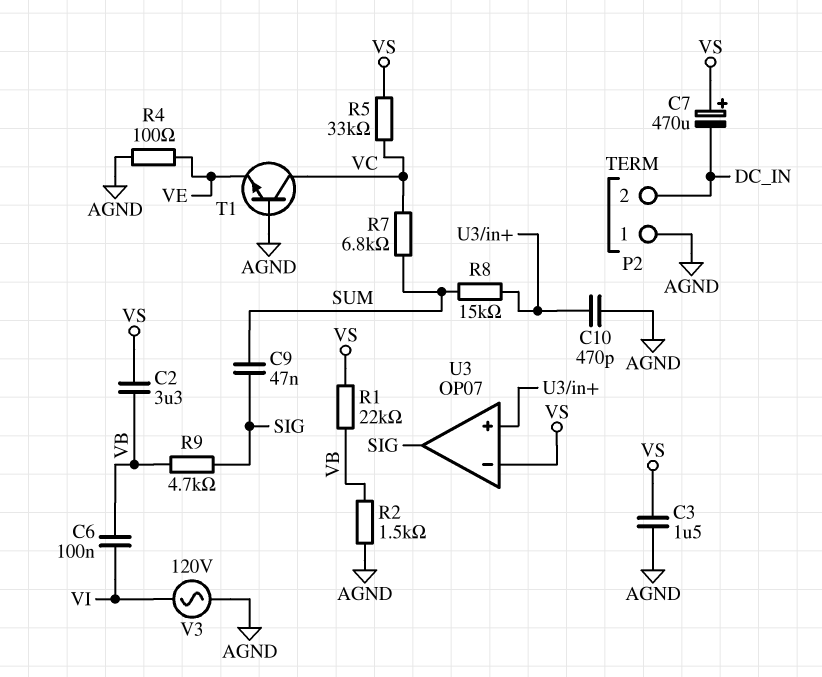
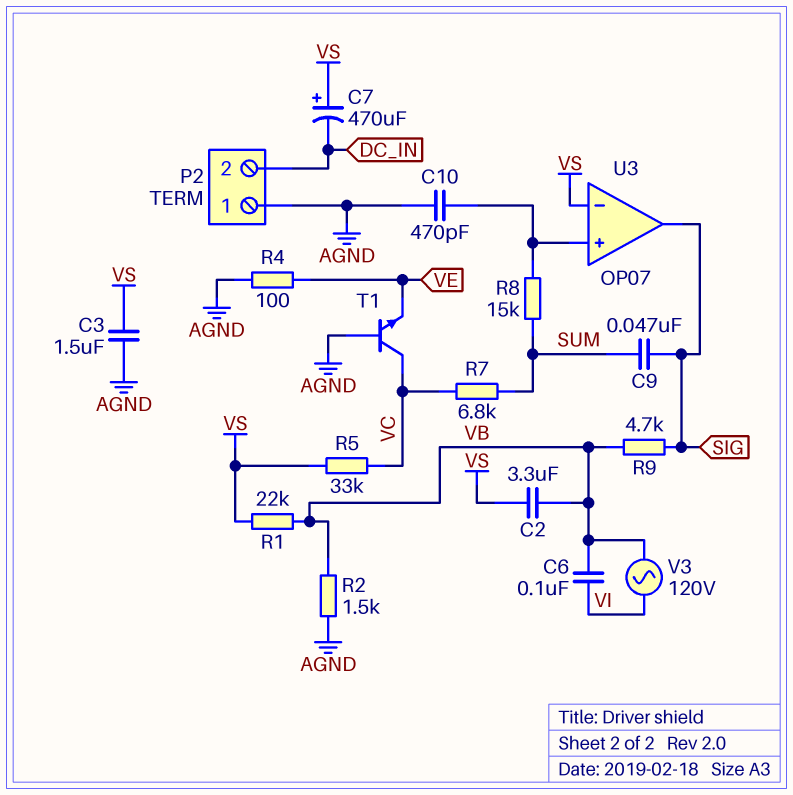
V3: AC 120V (AGND, VI) -> AC 120V (VB, VI)

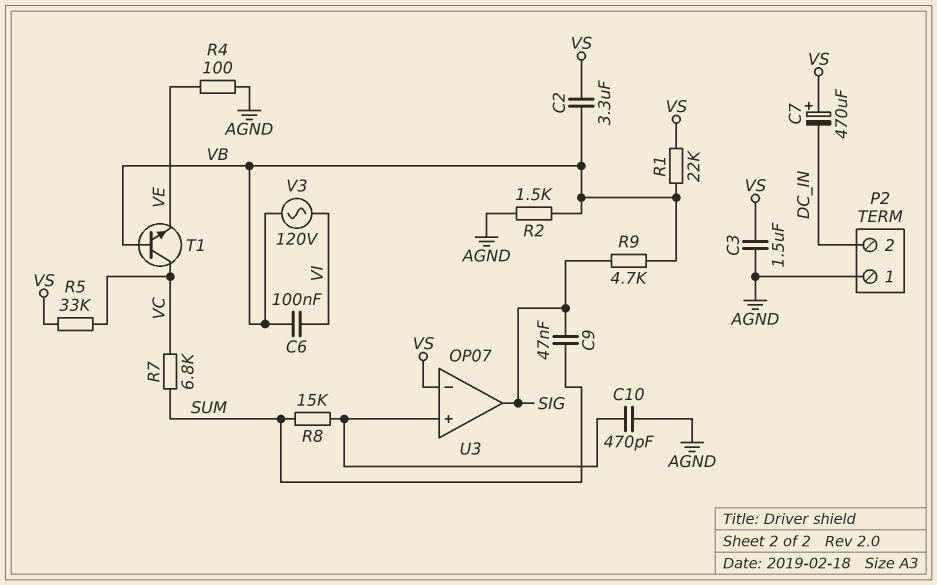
T1: NPN (B AGND, C VC, E VE) -> NPN (B VB, C VC, E VE)

